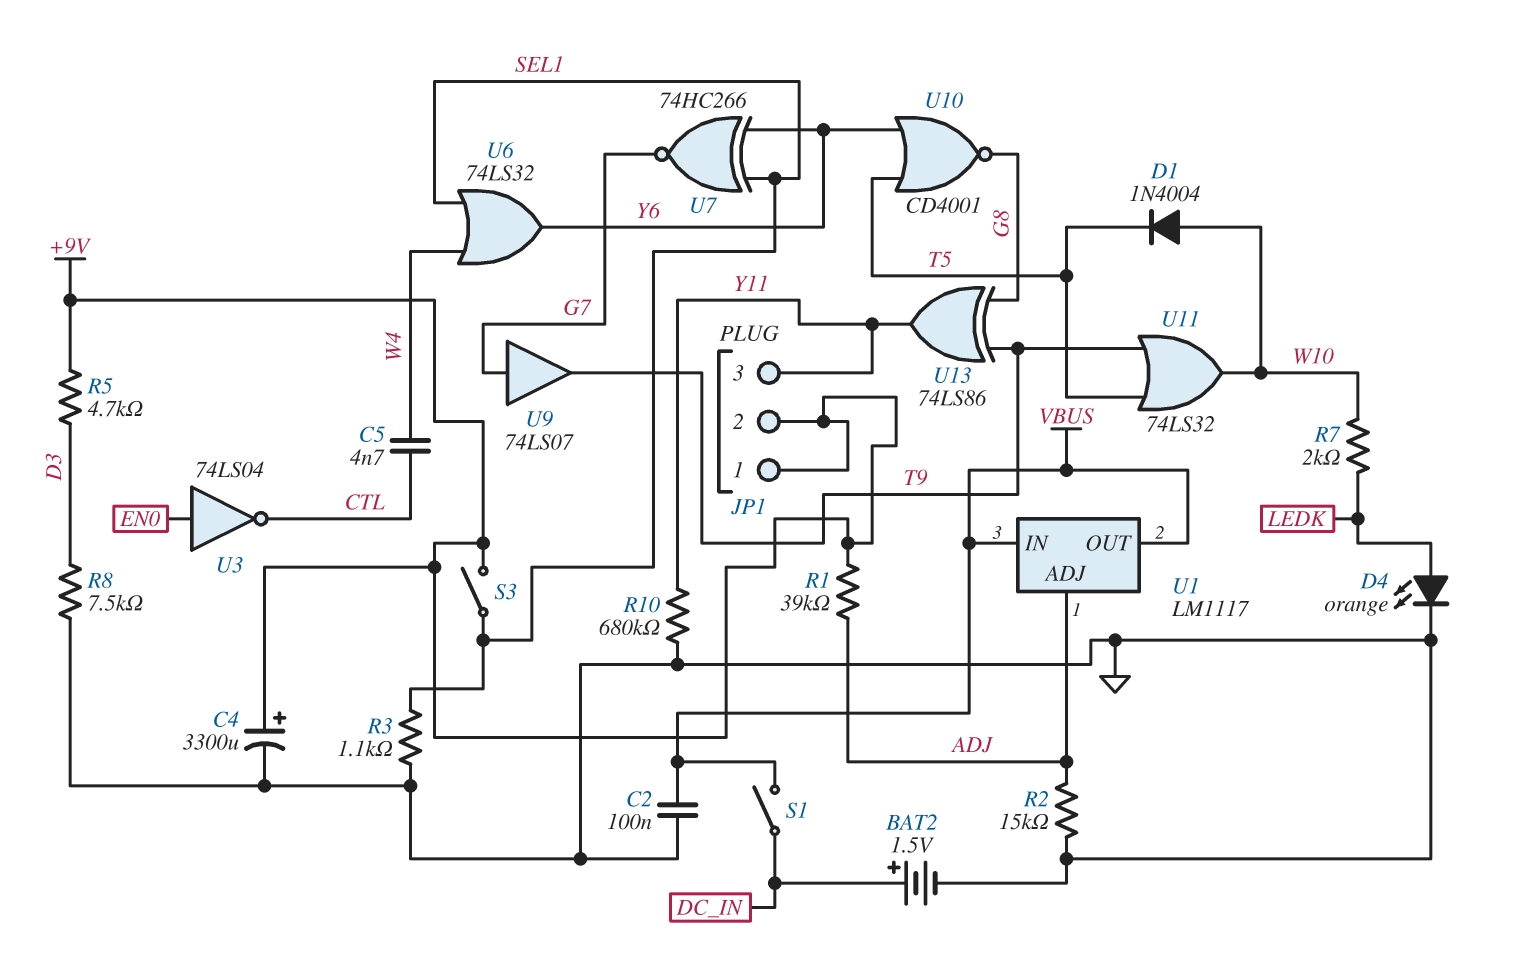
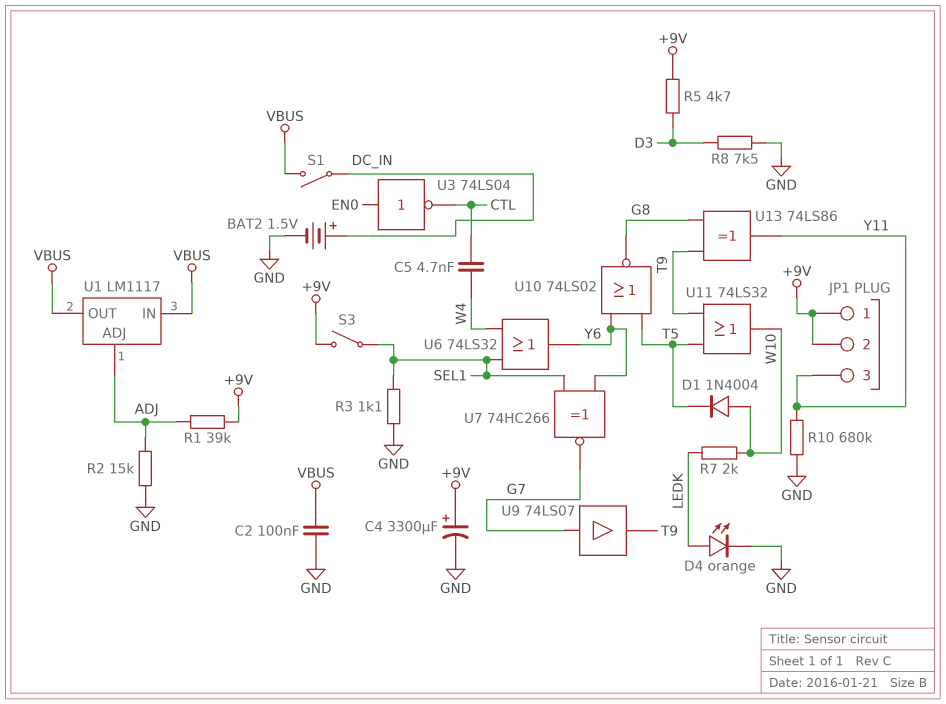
U10: NOR CD4001 (in T5, in Y6, out G8) -> NOR 74LS02 (in T5, in Y6, out G8)

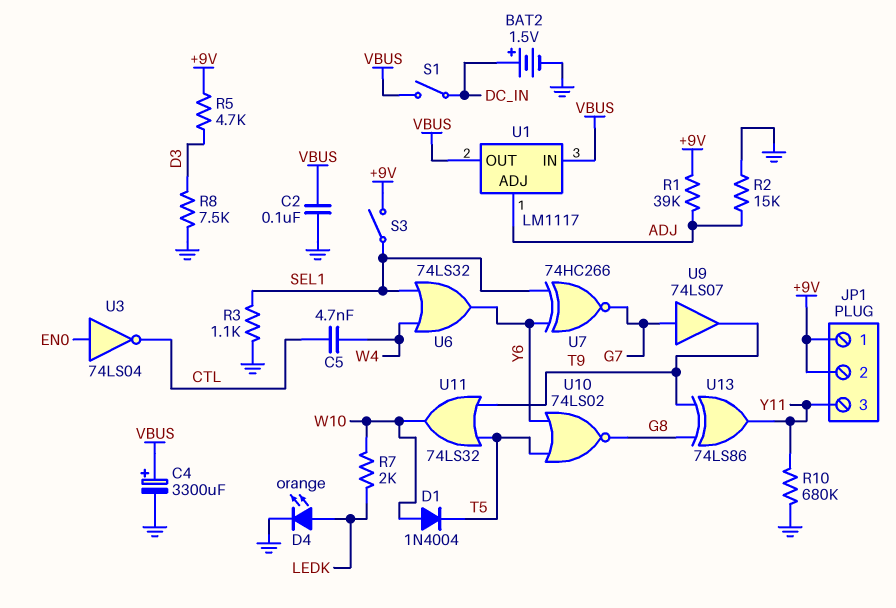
C4: 3300uF (plus +9V, minus GND) -> 3300uF (plus VBUS, minus GND)

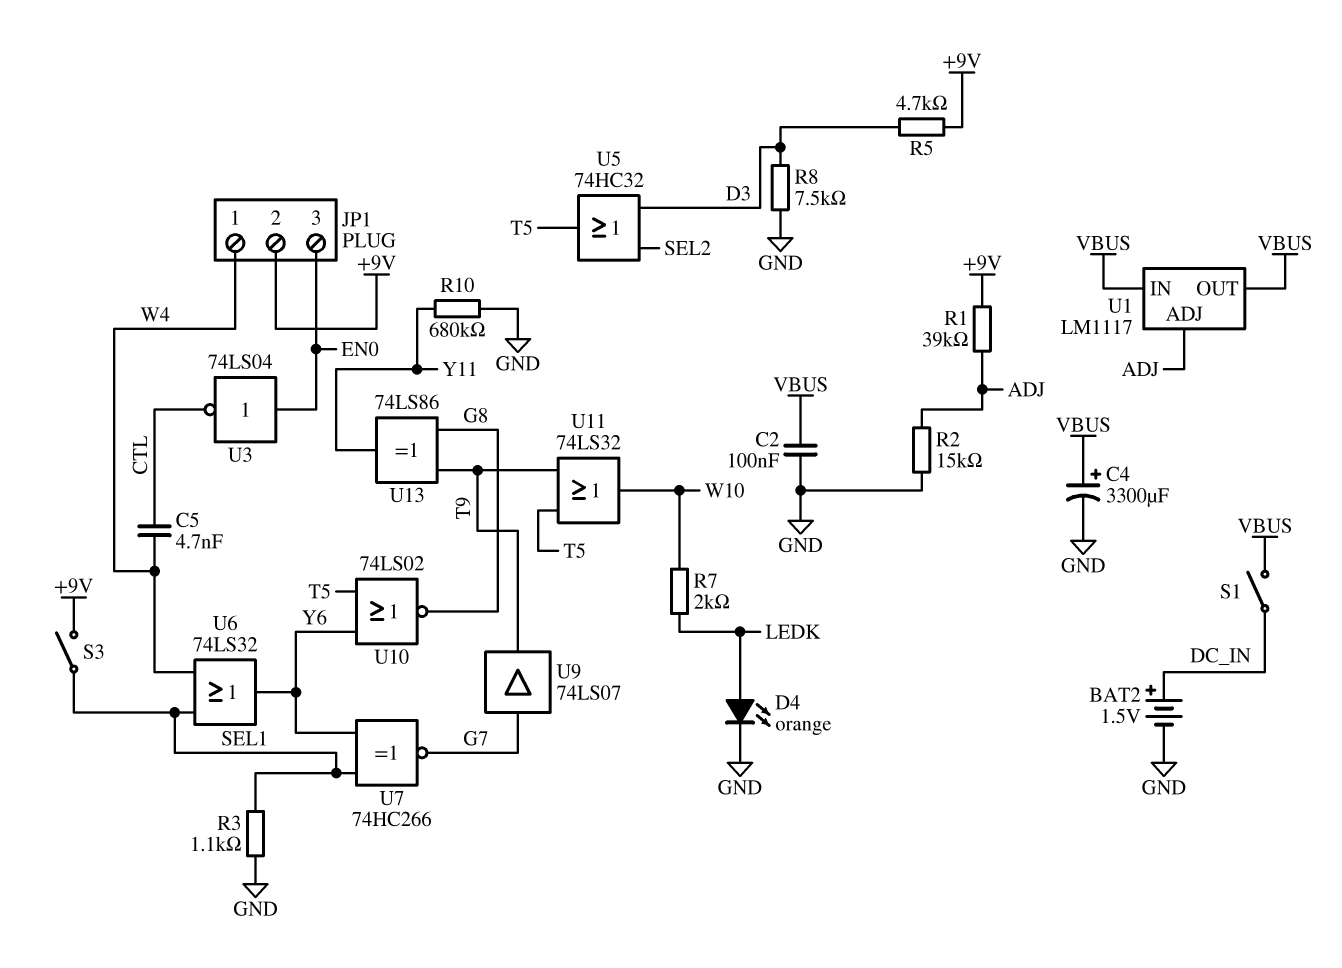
D1: diode 1N4004 (A W10, K T5) -> none
JP1 pin 1: +9V -> W4
JP1 pin 3: Y11 -> EN0
U5: none -> OR 74HC32 (in D3, in SEL2, out T5)

